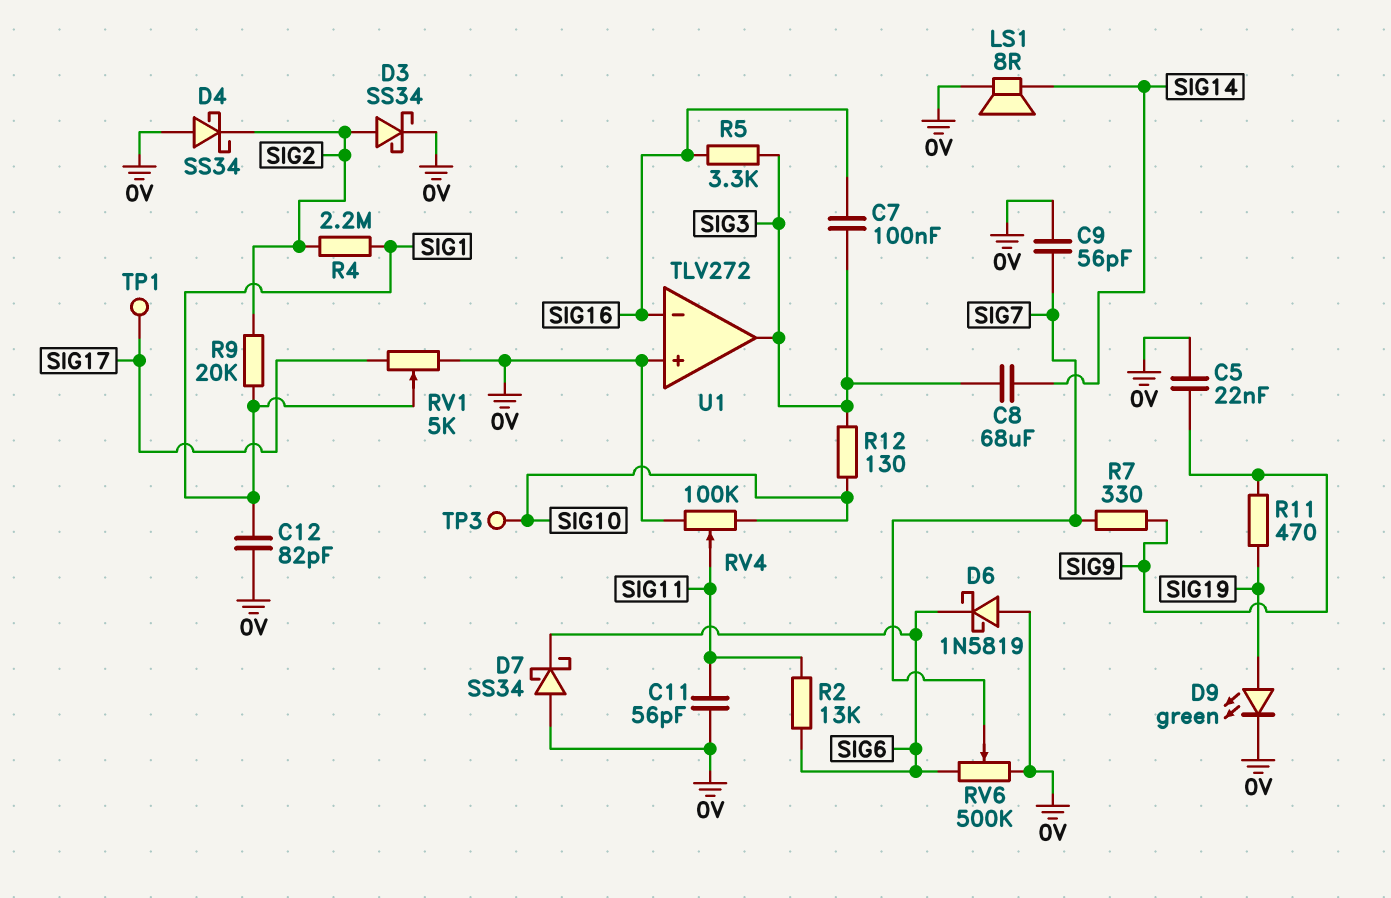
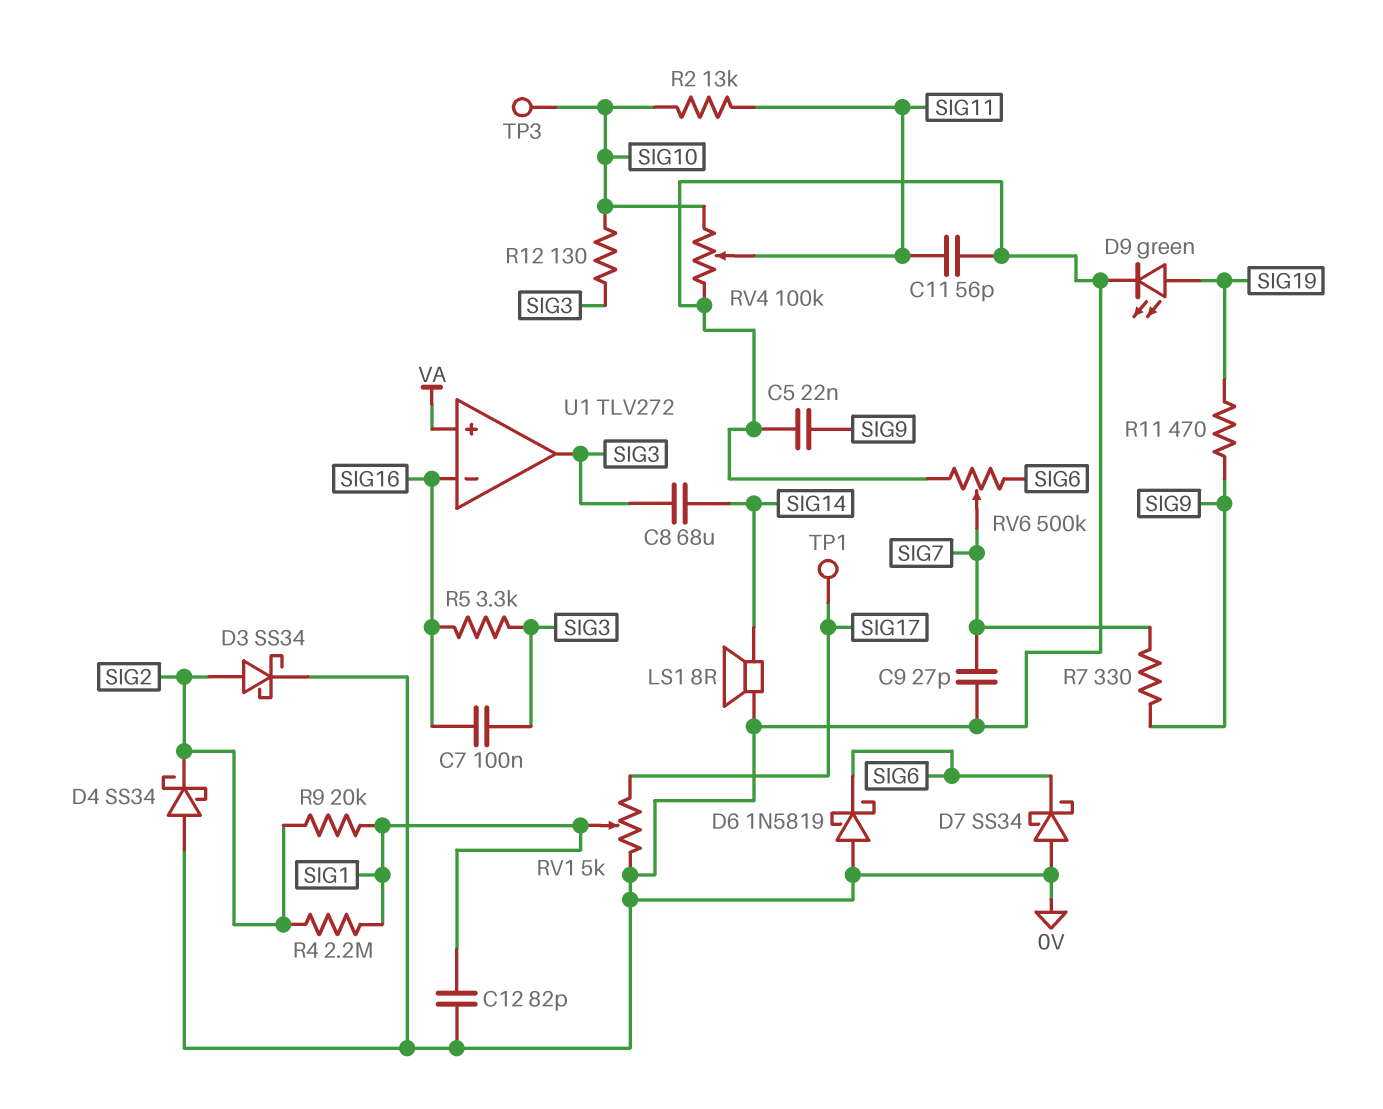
C9: 56pF (0V, SIG7) -> 27pF (0V, SIG7)
R2: 13k (SIG6, SIG11) -> 13k (SIG10, SIG11)
U1 pin in+: 0V -> VA

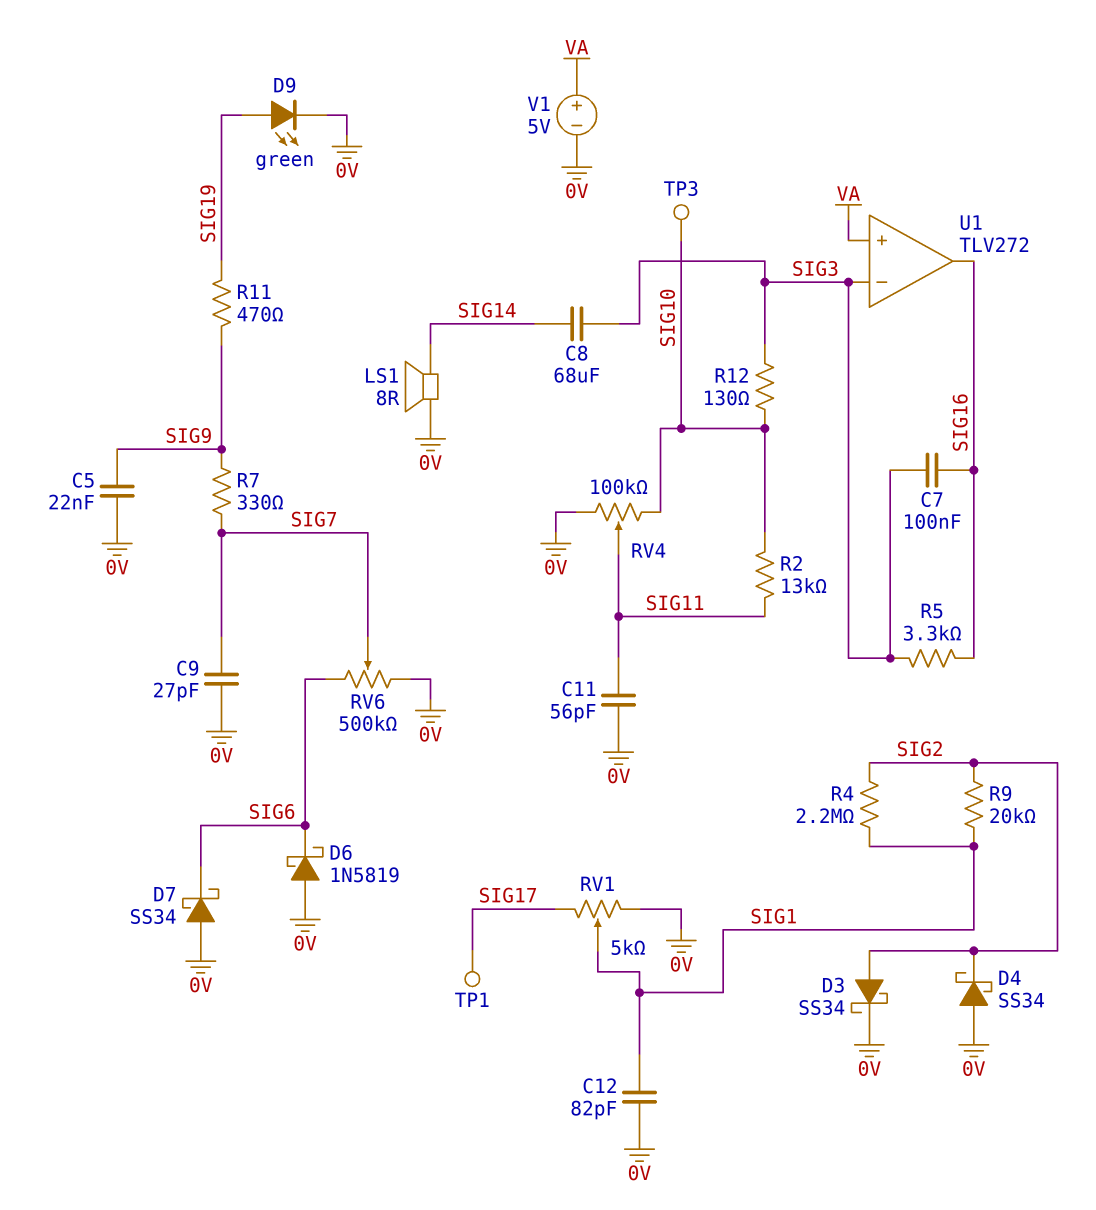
U1 pin in-: SIG16 -> SIG3
U1 pin out: SIG3 -> SIG16
V1: none -> 5V (plus VA, minus 0V)

